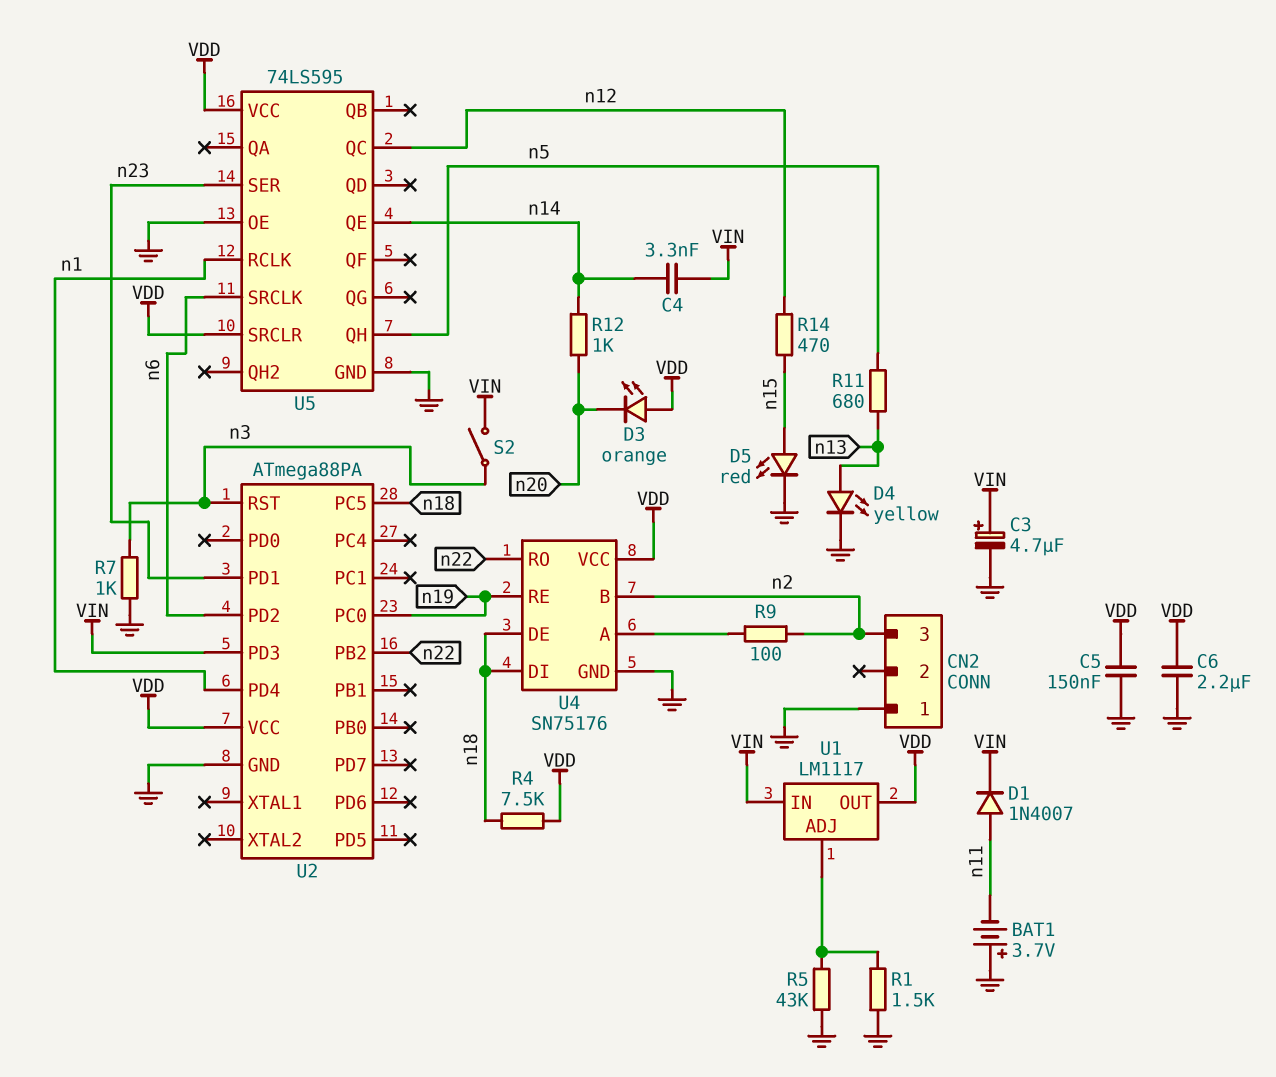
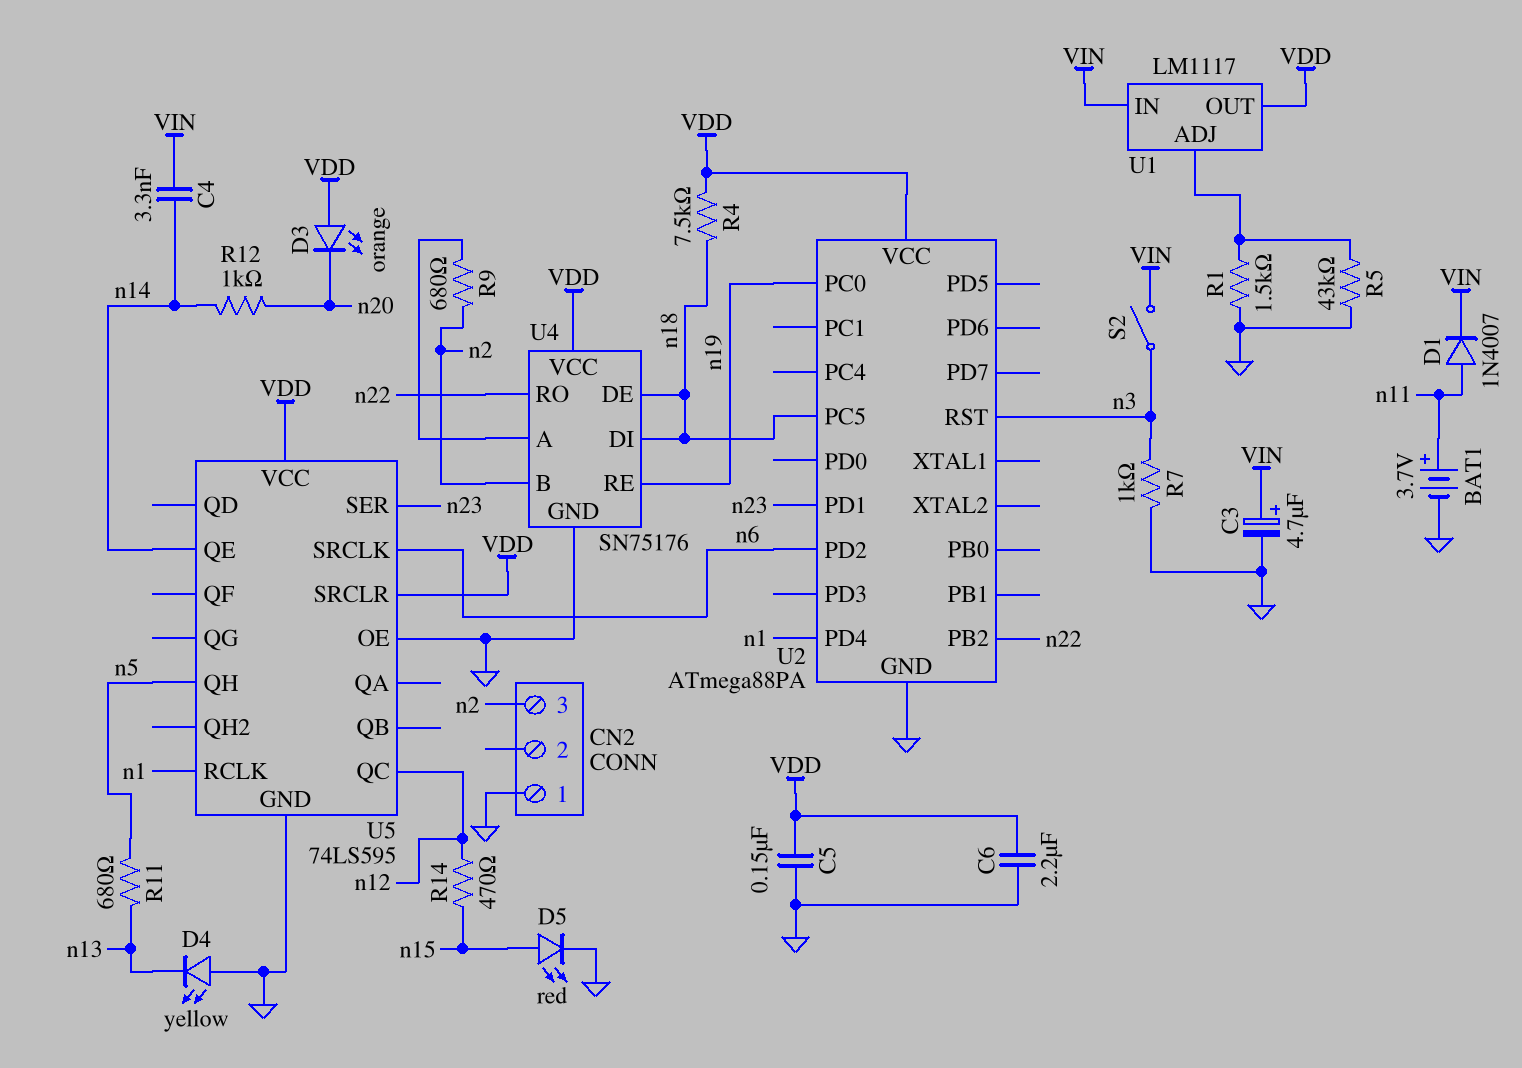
BAT1: 3.7V (plus GND, minus n11) -> 3.7V (plus n11, minus GND)
D4: LED yellow (A n13, K GND) -> LED yellow (A GND, K n13)
R9: 100 (U4/A, n2) -> 680 (U4/A, n2)
U2 pin PD3: VIN -> none

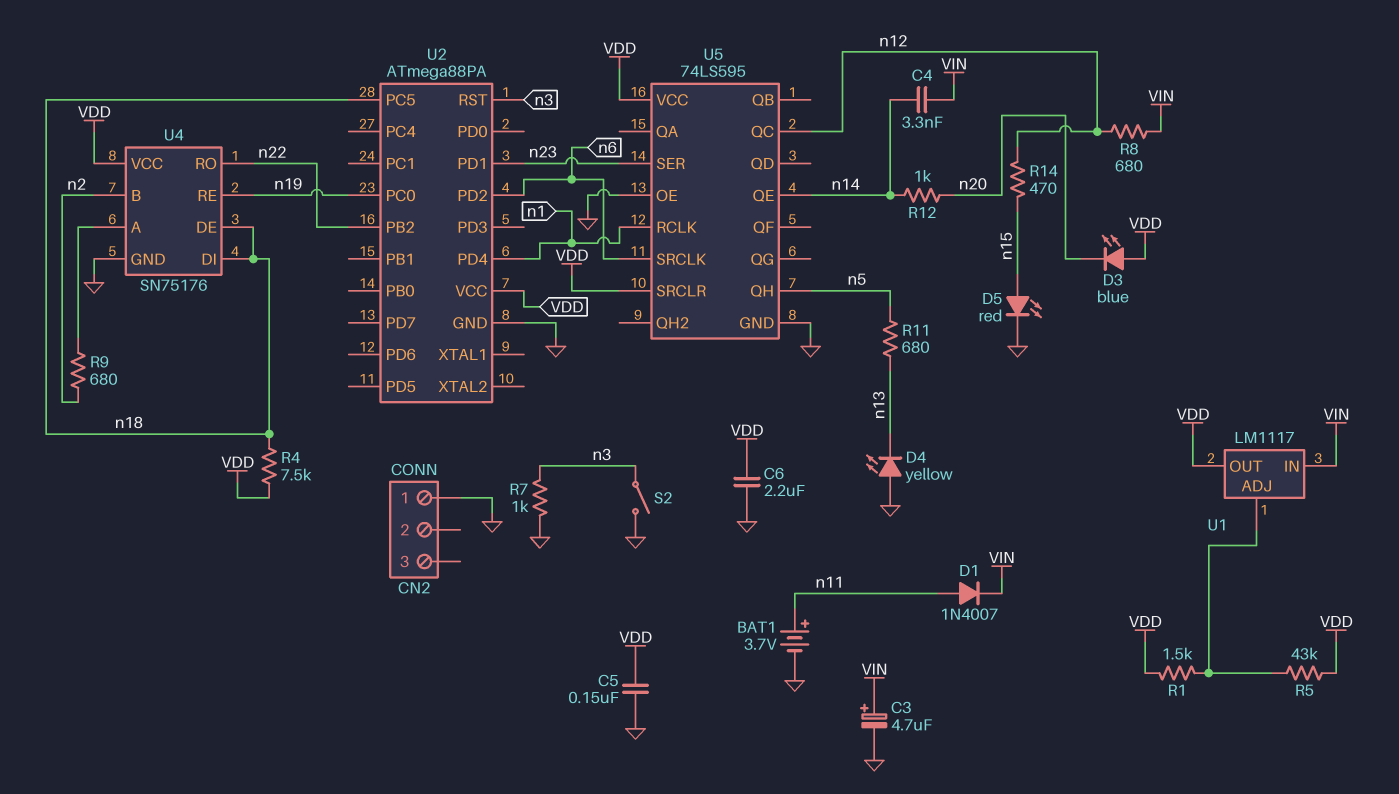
CN2 pin 3: n2 -> none
D3: LED orange (A VDD, K n20) -> LED blue (A VDD, K n20)
R1: 1.5k (GND, U1/ADJ) -> 1.5k (U1/ADJ, VDD)
R5: 43k (GND, U1/ADJ) -> 43k (U1/ADJ, VDD)
R8: none -> 680 (VIN, n12)
S2: switch (VIN, n3) -> switch (GND, n3)

